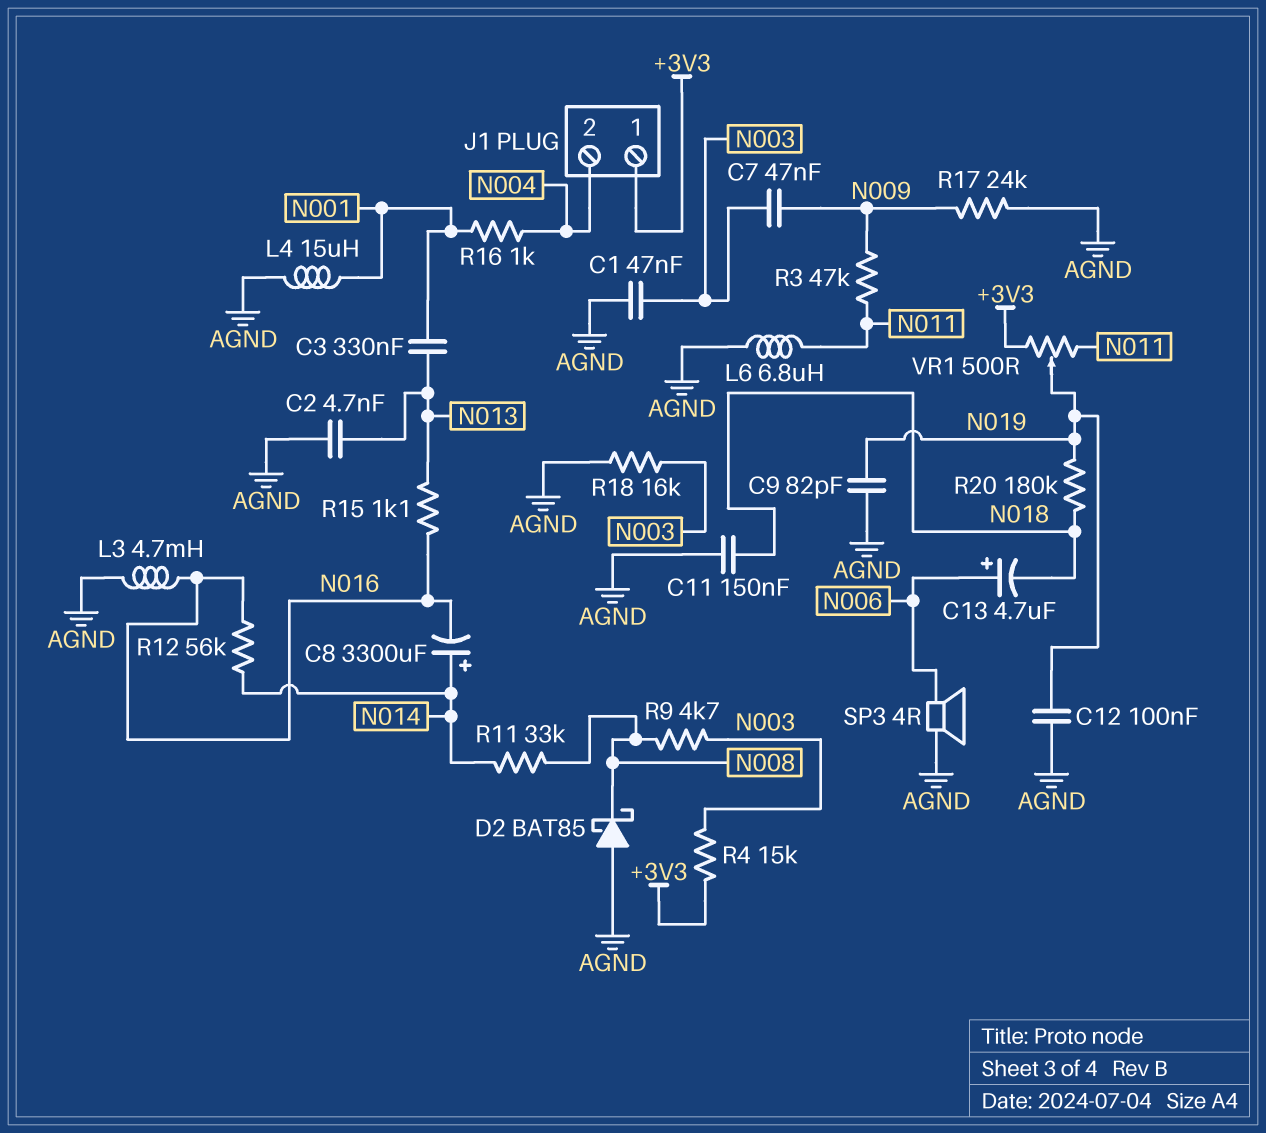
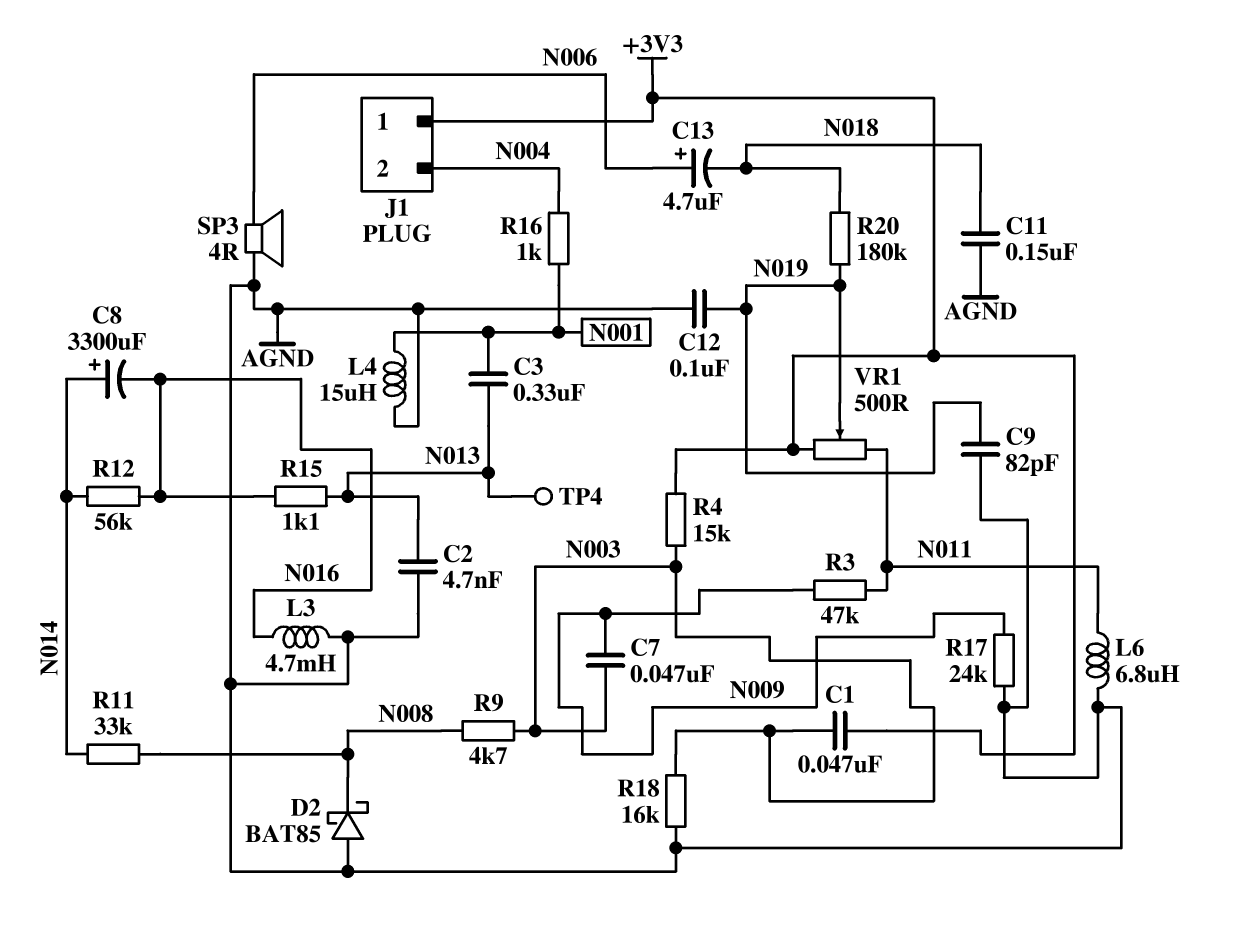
C1: 47nF (AGND, N003) -> 47nF (+3V3, N003)
TP4: none -> test point (N013)

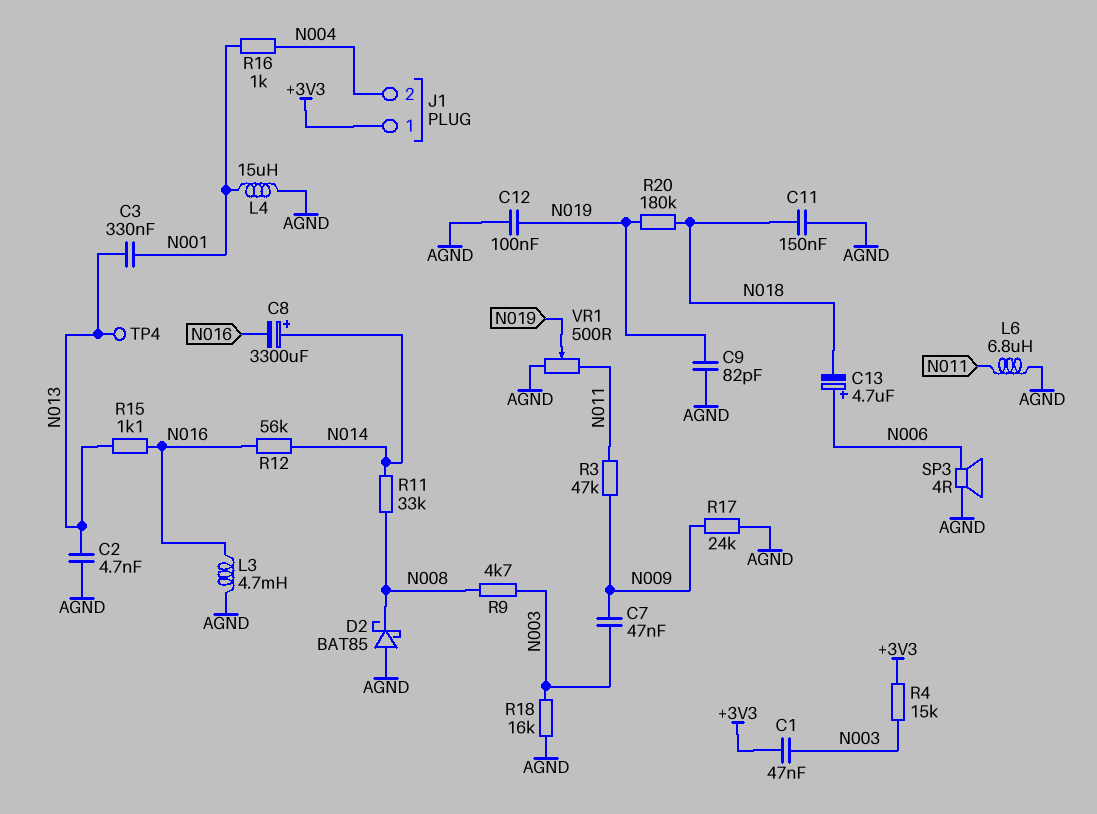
VR1: 500 (+3V3, N011, wiper N019) -> 500 (AGND, N011, wiper N019)

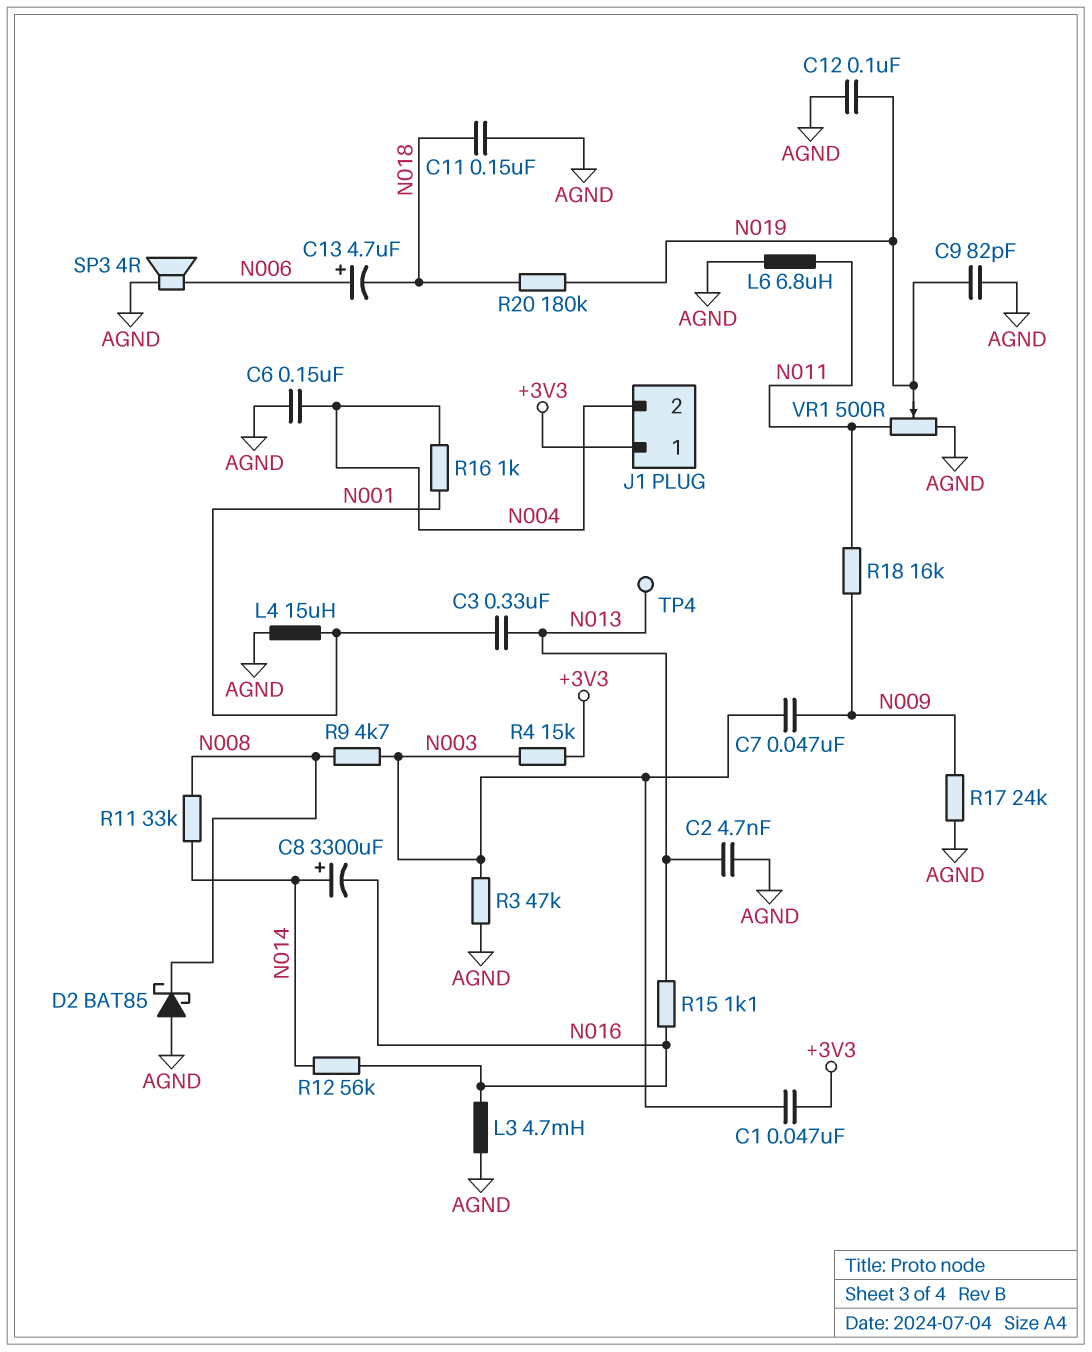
C6: none -> 150nF (AGND, N004)
R3: 47k (N009, N011) -> 47k (AGND, N003)
R18: 16k (AGND, N003) -> 16k (N009, N011)

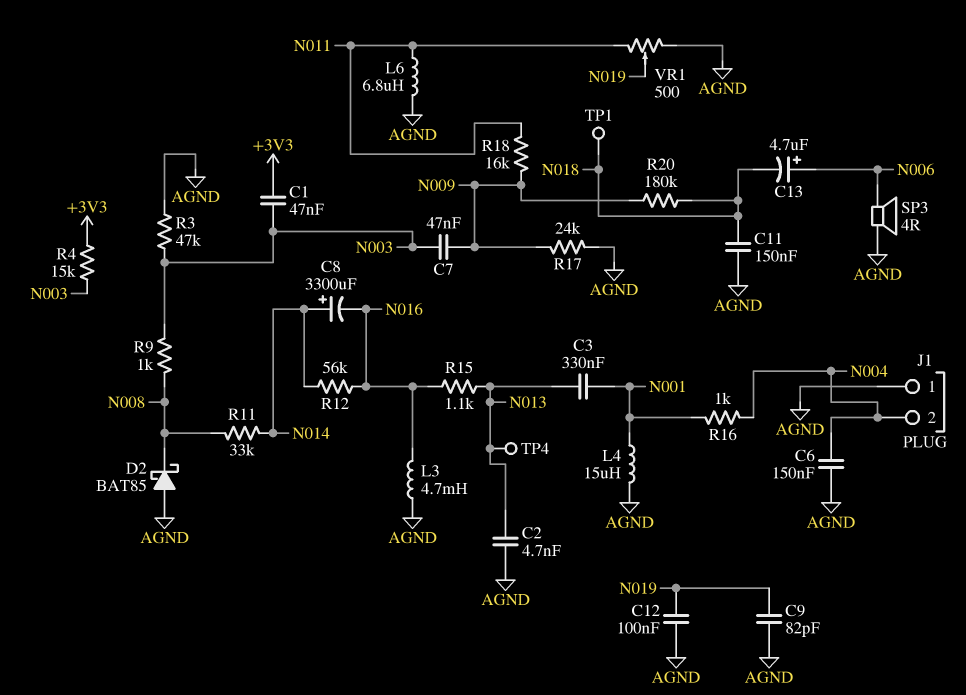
J1 pin 1: +3V3 -> AGND
R9: 4.7k (N003, N008) -> 1k (N003, N008)
R20: 180k (N018, N019) -> 180k (N009, N018)
TP1: none -> test point (N018)

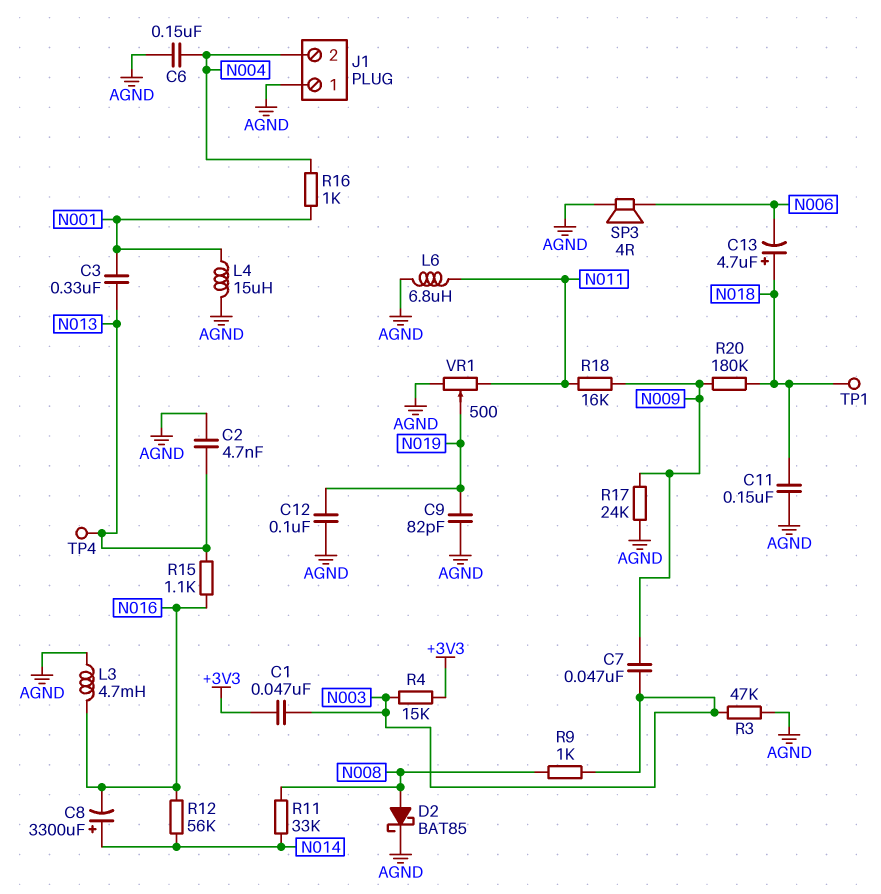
C13: 4.7uF (plus N006, minus N018) -> 4.7uF (plus N018, minus N006)
D2: schottky BAT85 (A AGND, K N008) -> schottky BAT85 (A N008, K AGND)

